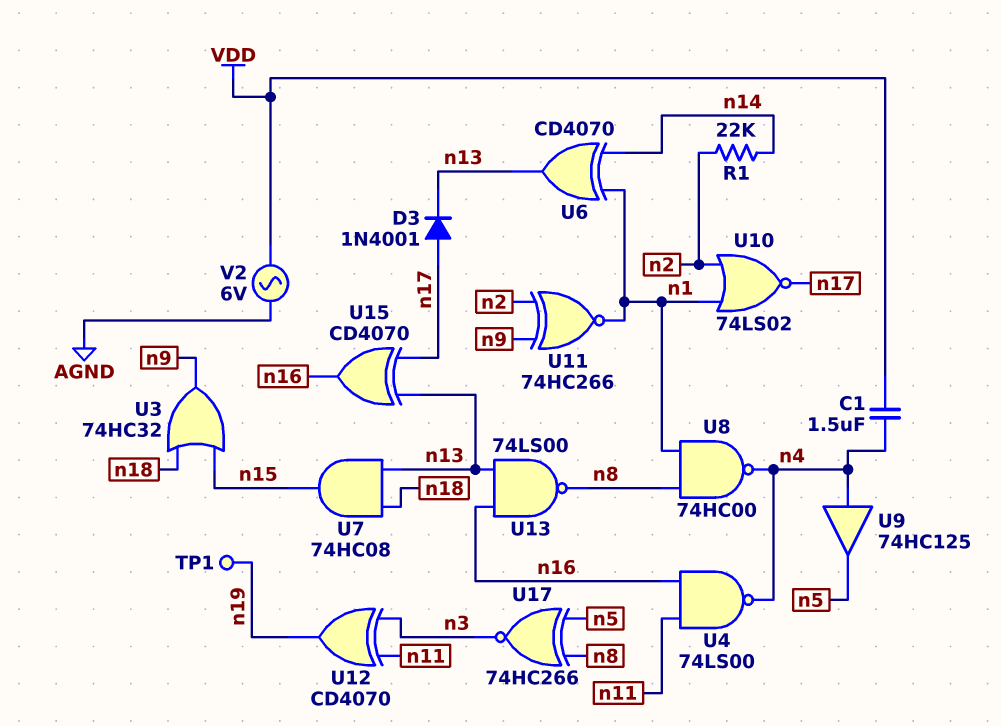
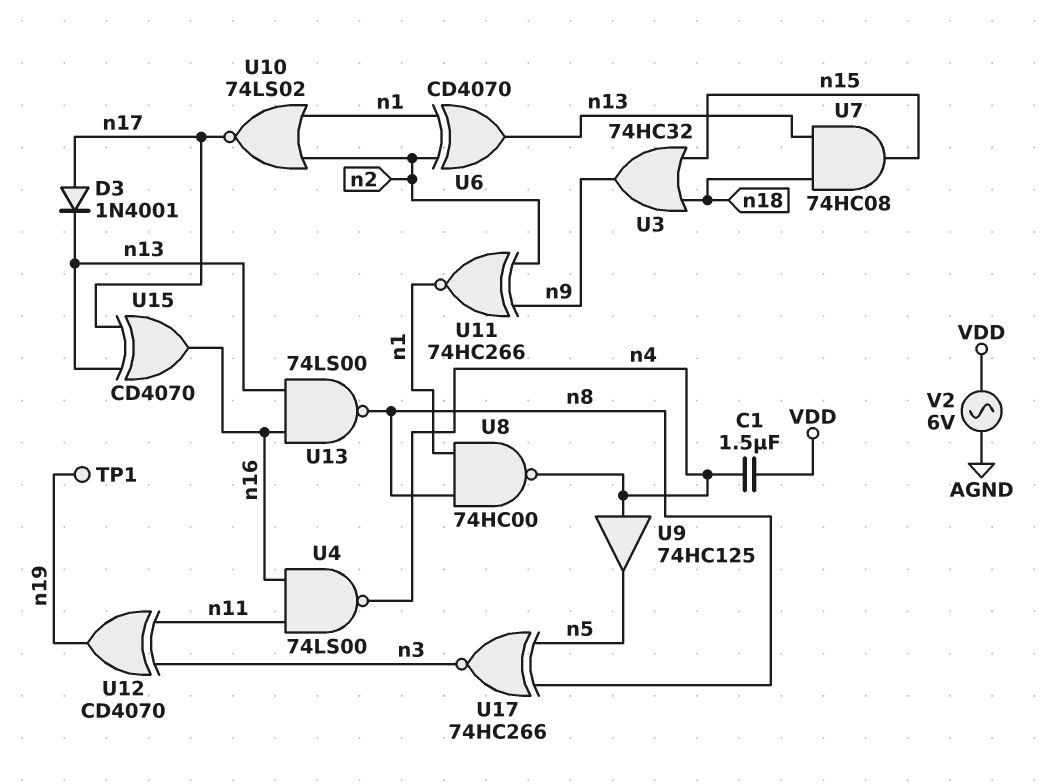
R1: 22k (n2, n14) -> none
U6: XOR CD4070 (in n1, in n14, out n13) -> XOR CD4070 (in n1, in n2, out n13)

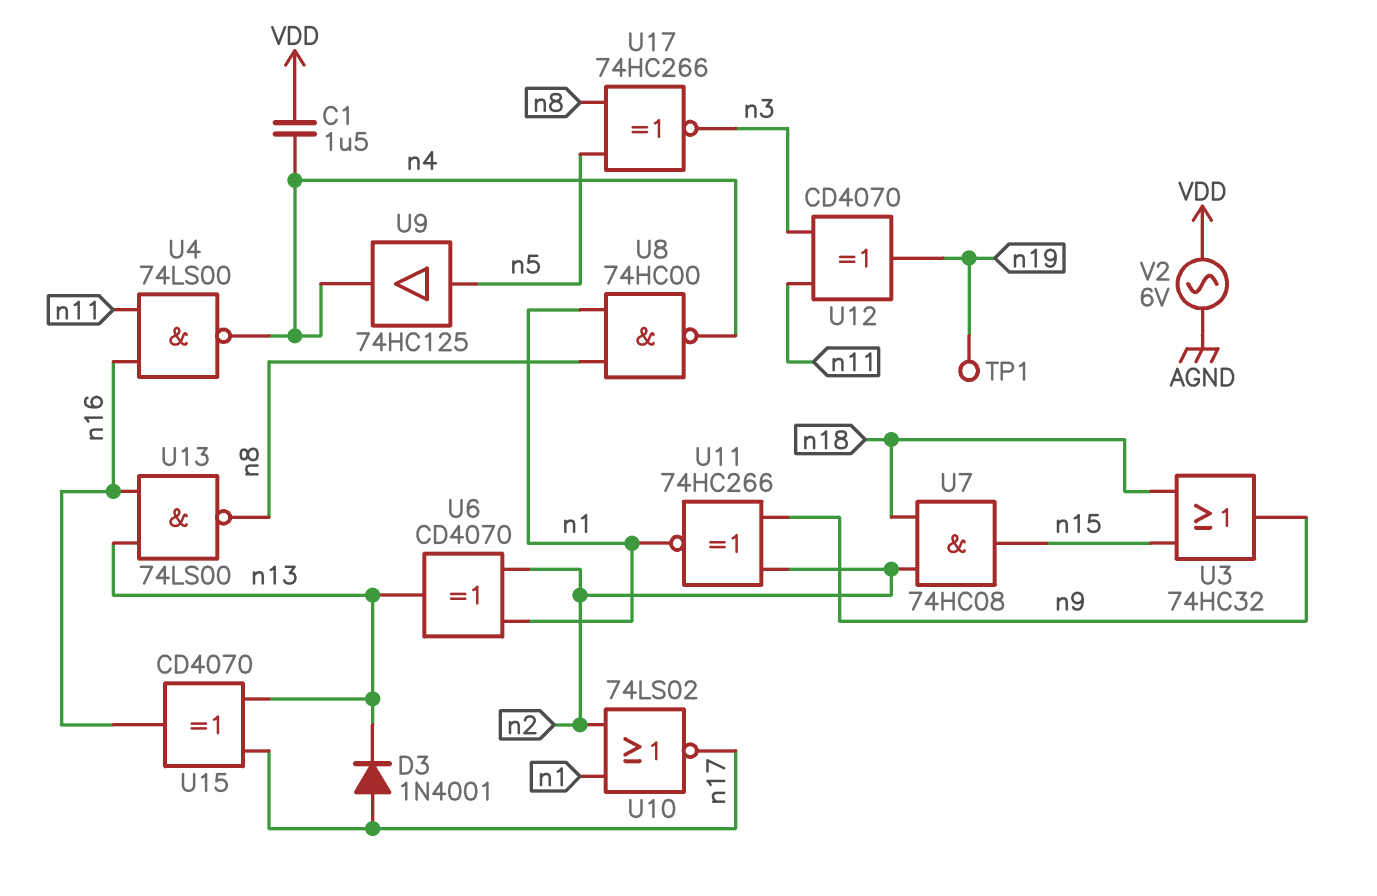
U7: AND 74HC08 (in n13, in n18, out n15) -> AND 74HC08 (in n2, in n18, out n15)
U9: buffer 74HC125 (in n4, out n5) -> buffer 74HC125 (in n5, out n4)

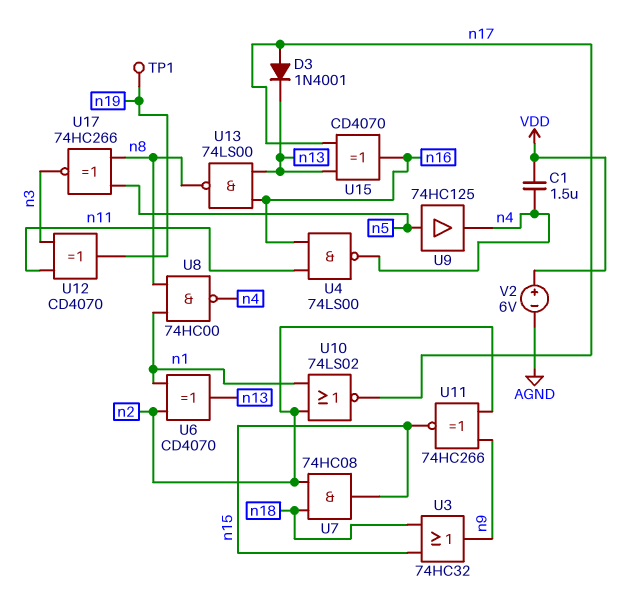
U11: XNOR 74HC266 (in n2, in n9, out n1) -> XNOR 74HC266 (in n2, in n9, out n15)
V2: AC 6V (AGND, VDD) -> 6V (plus VDD, minus AGND)

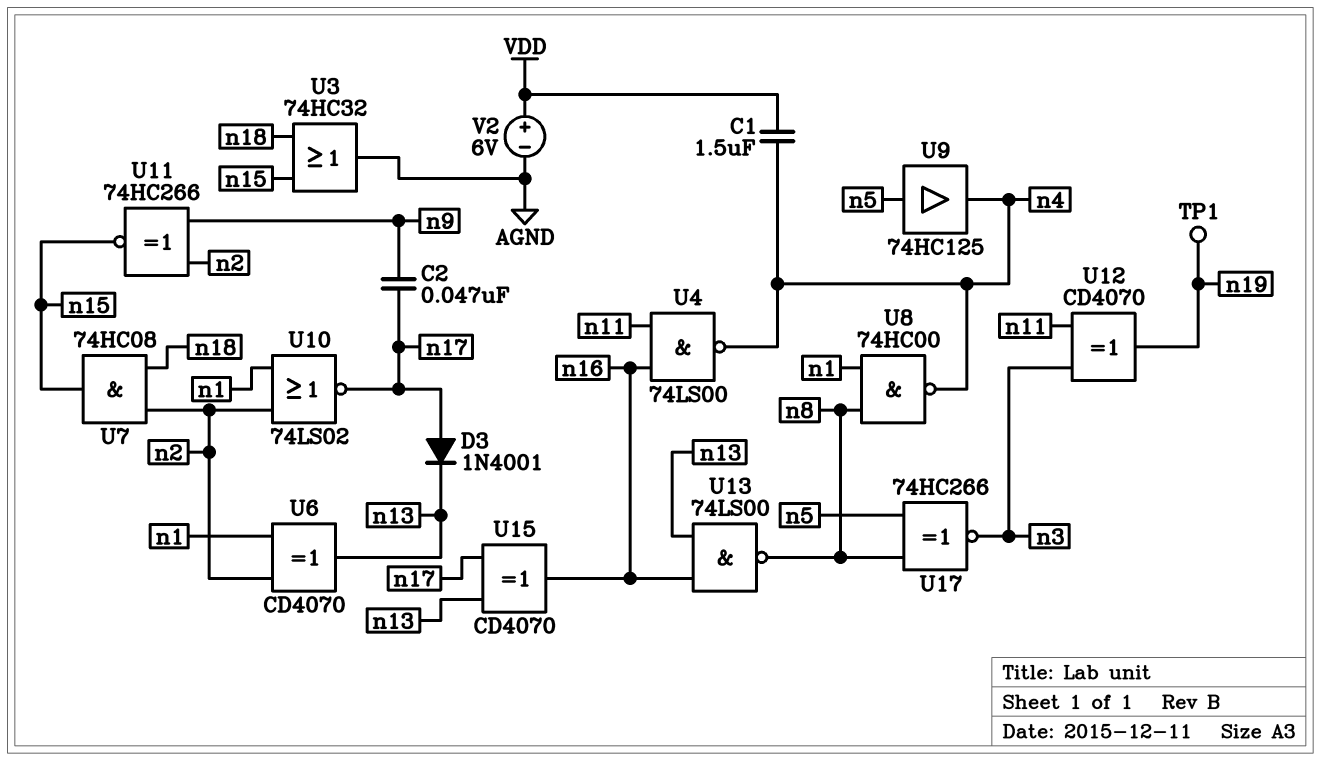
C2: none -> 47nF (n9, n17)
U3: OR 74HC32 (in n15, in n18, out n9) -> OR 74HC32 (in n15, in n18, out AGND)

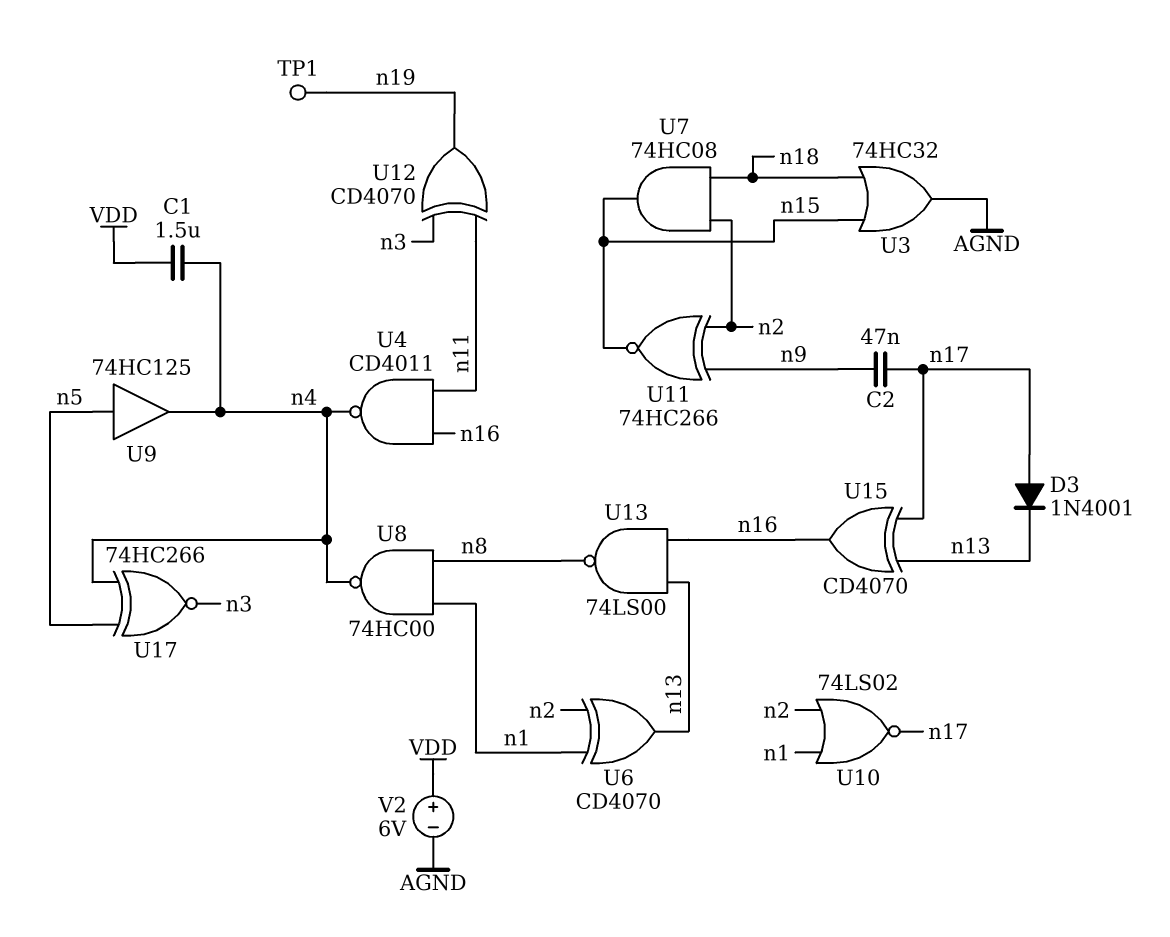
U4: NAND 74LS00 (in n11, in n16, out n4) -> NAND CD4011 (in n11, in n16, out n4)
U17: XNOR 74HC266 (in n5, in n8, out n3) -> XNOR 74HC266 (in n4, in n5, out n3)

